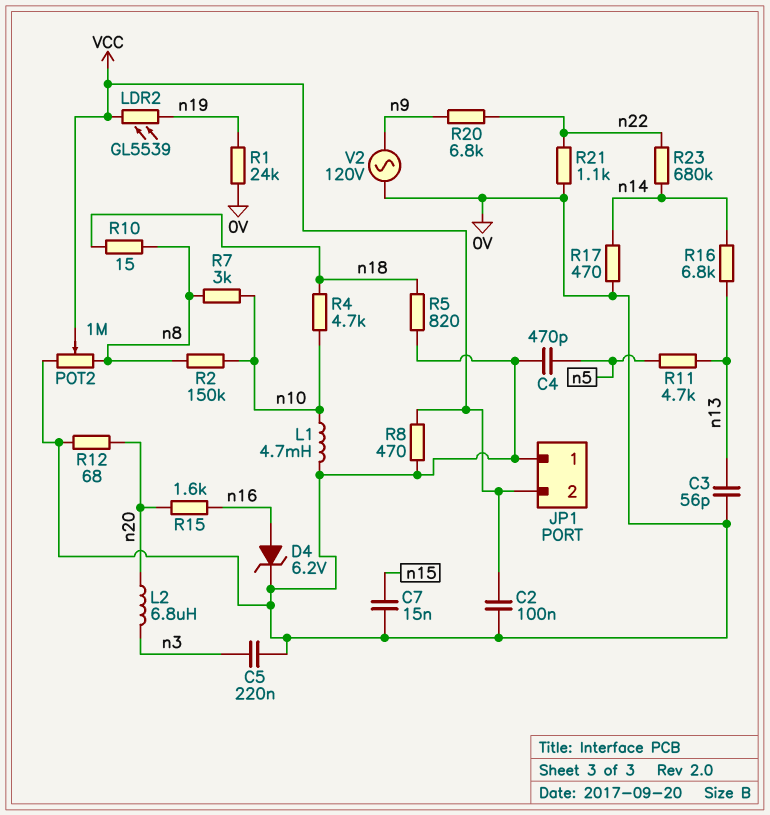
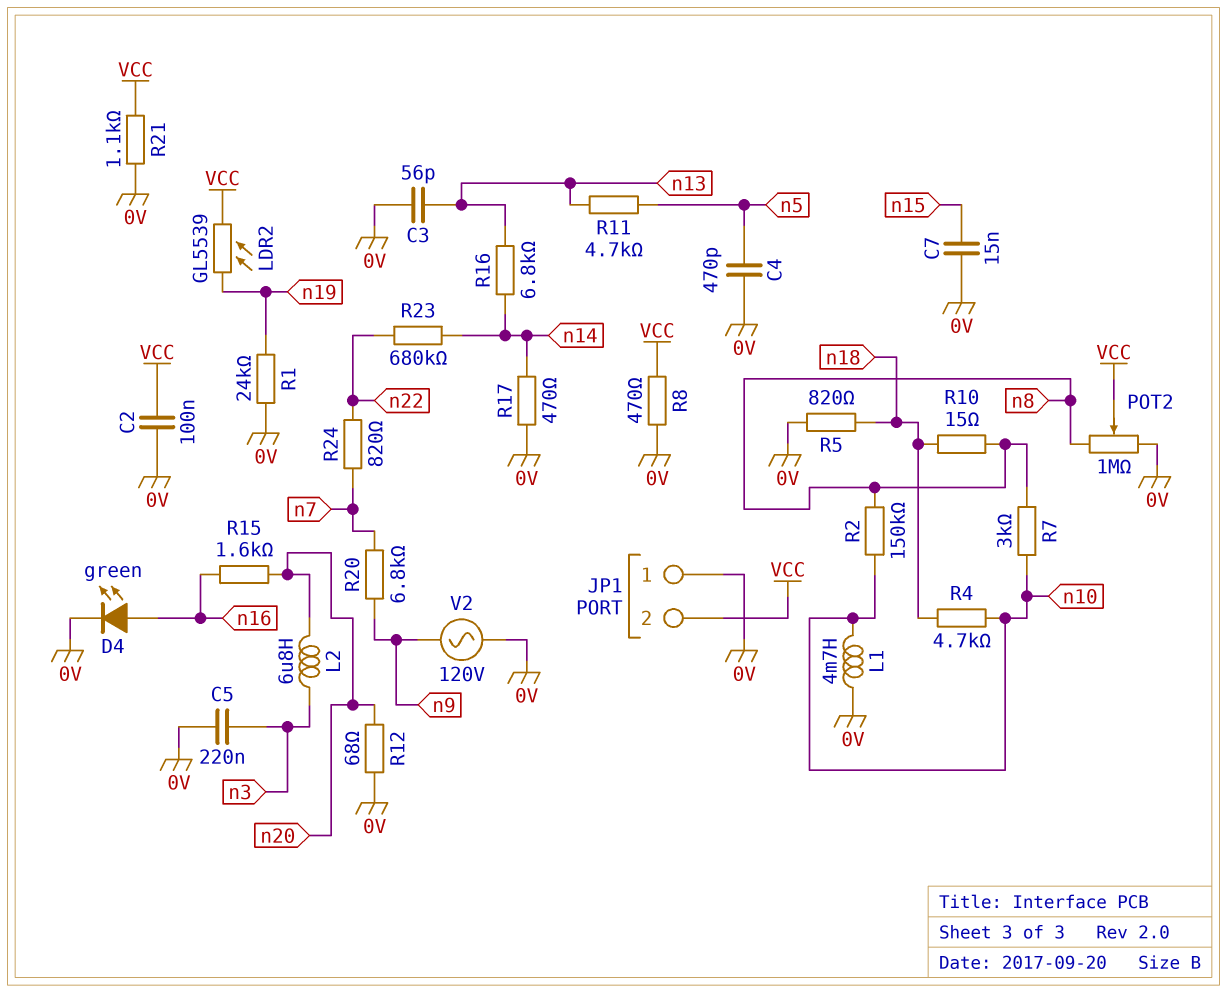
D4: zener 6.2V (A n16, K 0V) -> LED green (A n16, K 0V)
R20: 6.8k (n9, n22) -> 6.8k (n7, n9)
R21: 1.1k (0V, n22) -> 1.1k (0V, VCC)
R24: none -> 820 (n7, n22)

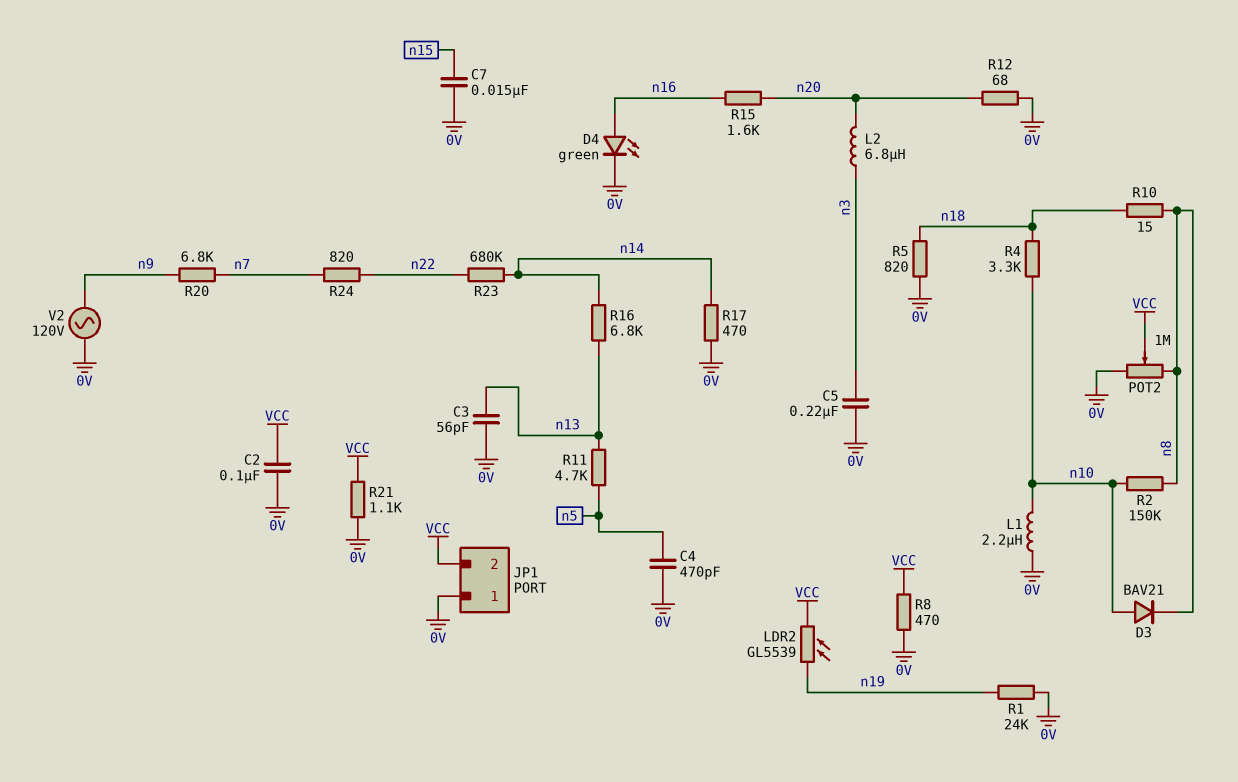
D3: none -> diode BAV21 (A n10, K n8)
L1: 4.7mH (0V, n10) -> 2.2uH (0V, n10)
R4: 4.7k (n10, n18) -> 3.3k (n10, n18)
R7: 3k (n8, n10) -> none

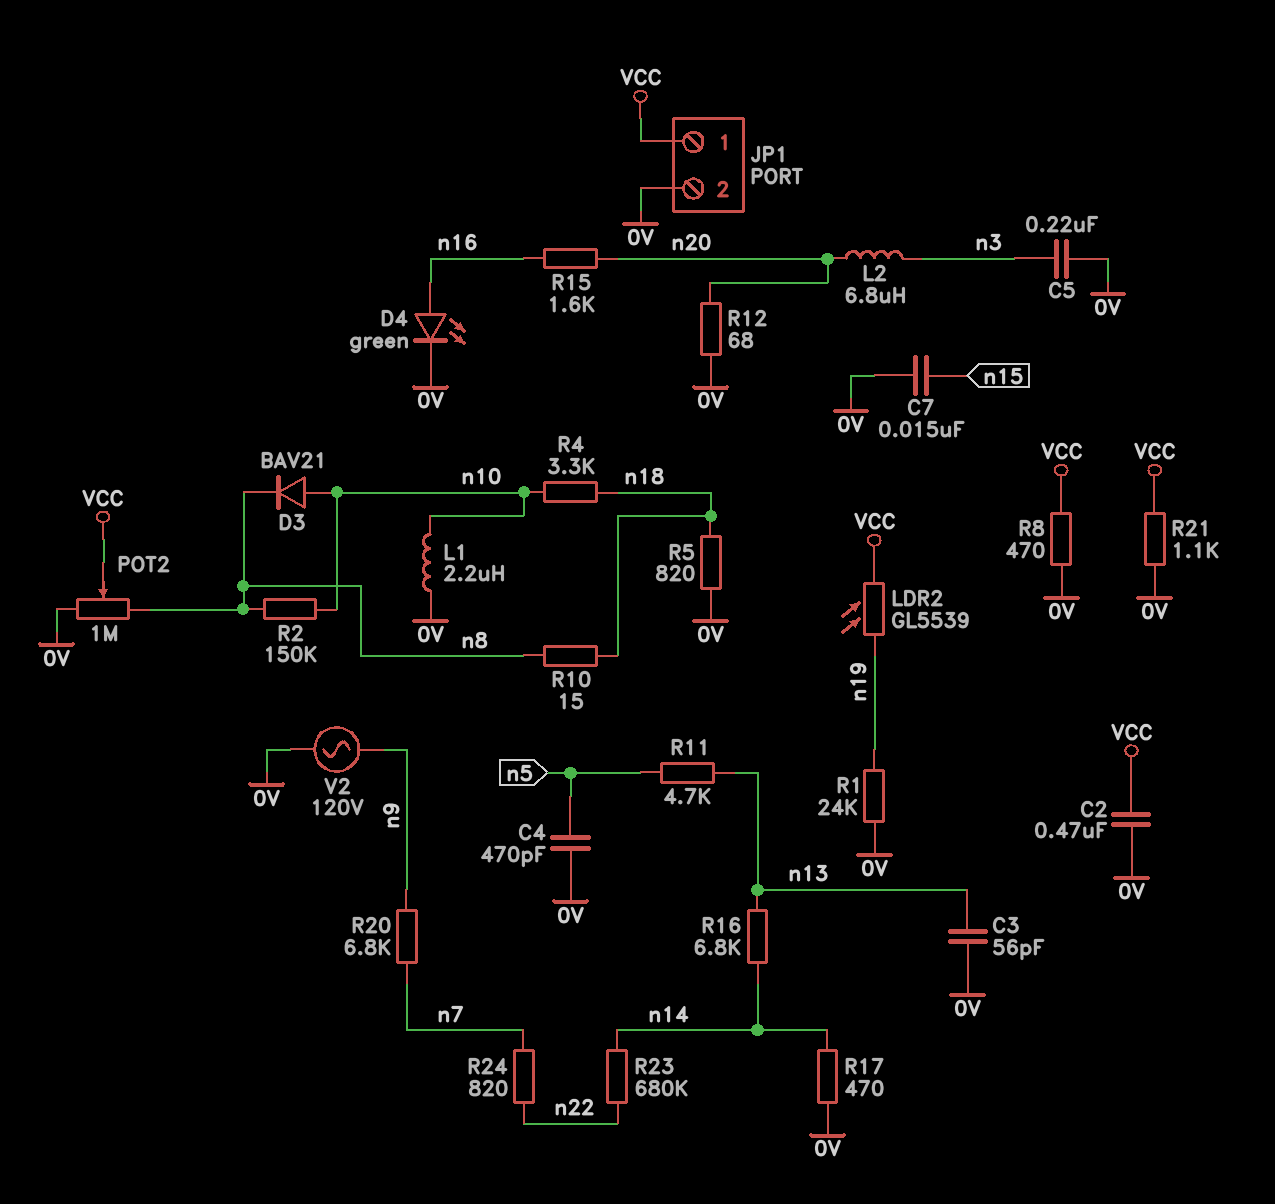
C2: 100nF (0V, VCC) -> 470nF (0V, VCC)
JP1 pin 1: 0V -> VCC
JP1 pin 2: VCC -> 0V

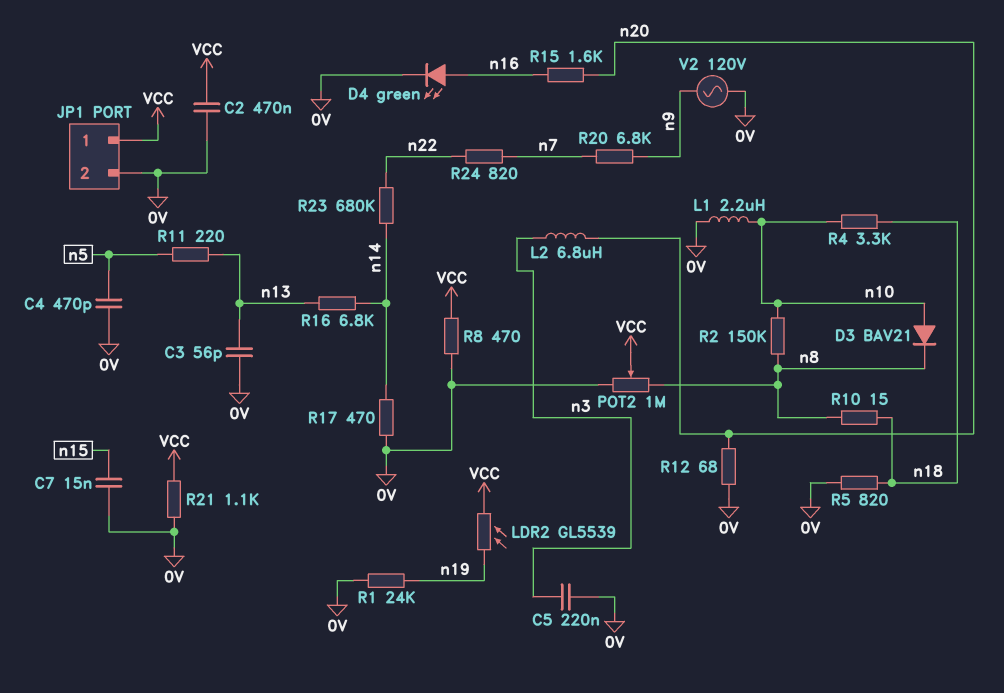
R11: 4.7k (n5, n13) -> 220 (n5, n13)

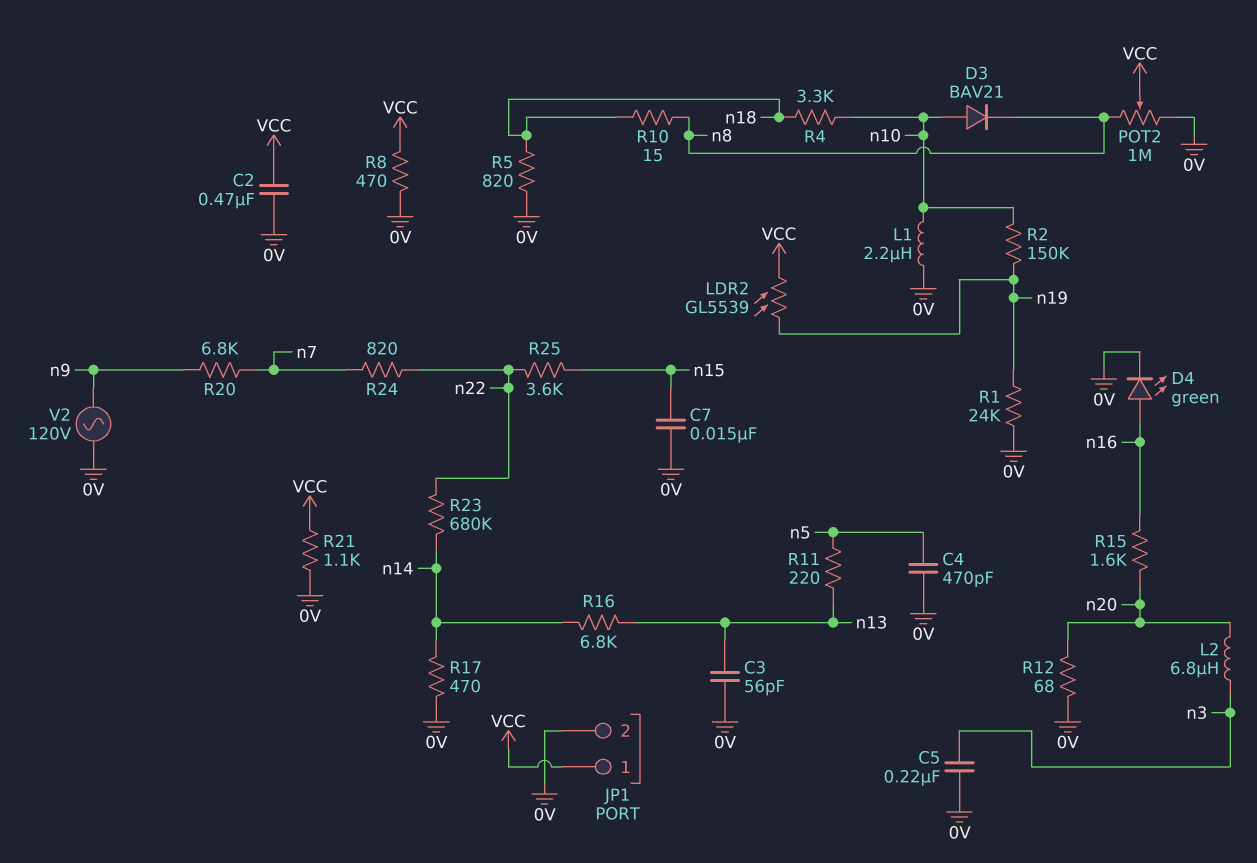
R2: 150k (n8, n10) -> 150k (n10, n19)
R25: none -> 3.6k (n15, n22)

